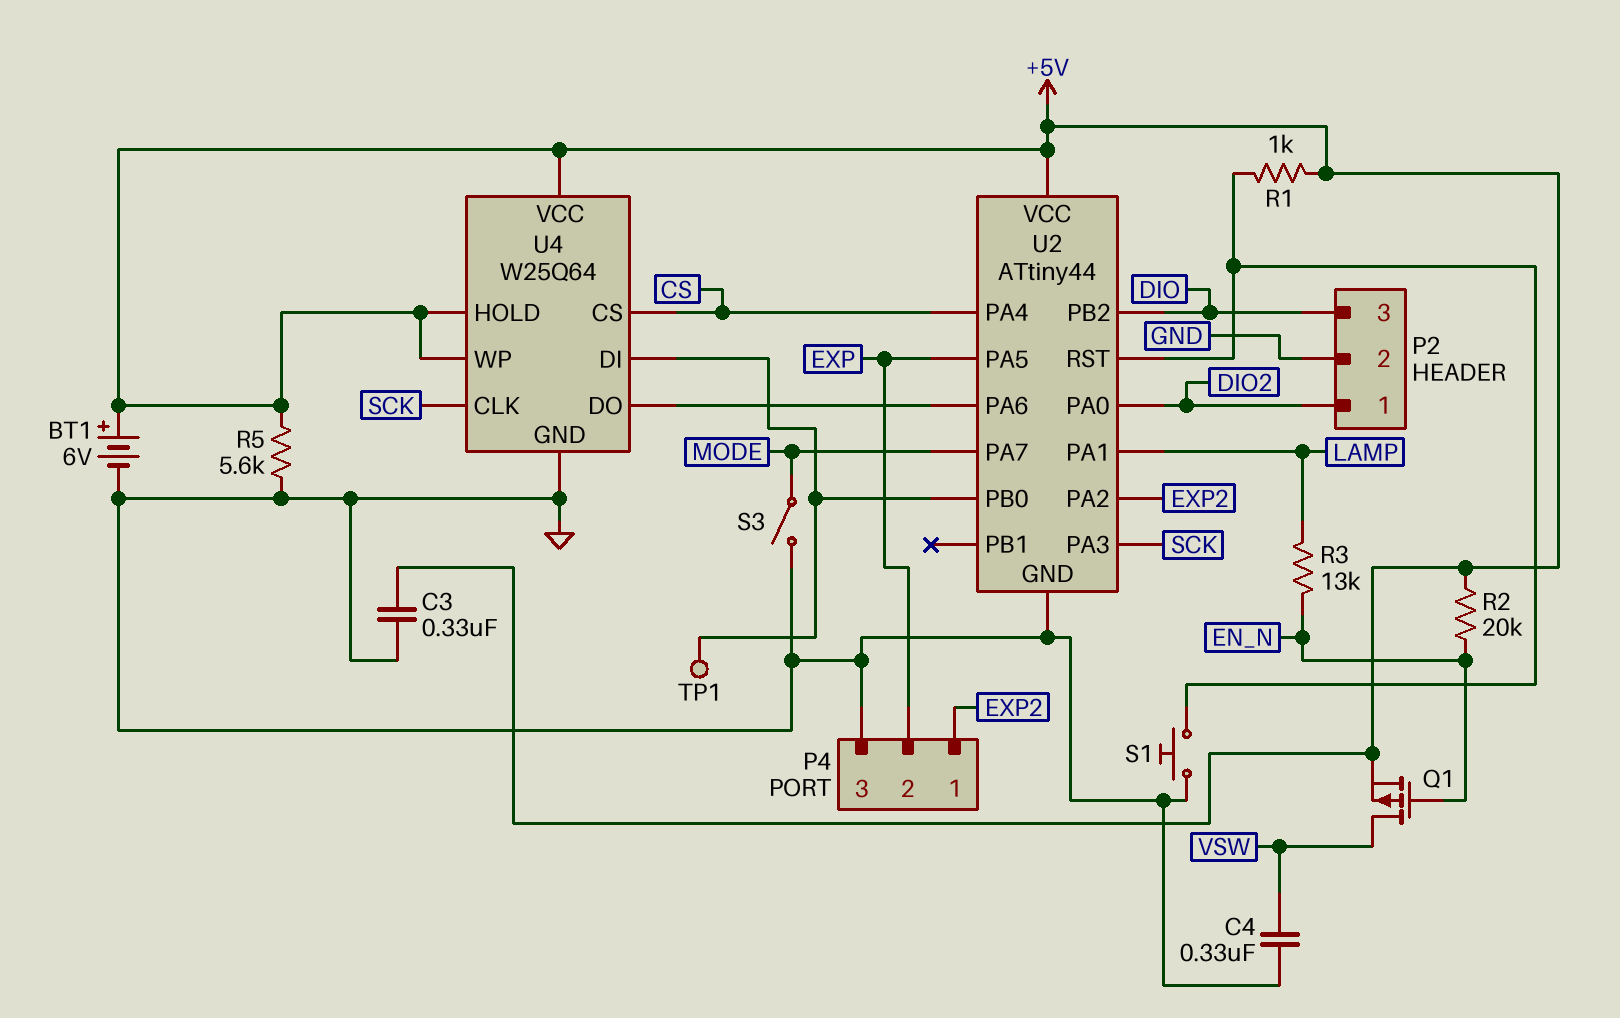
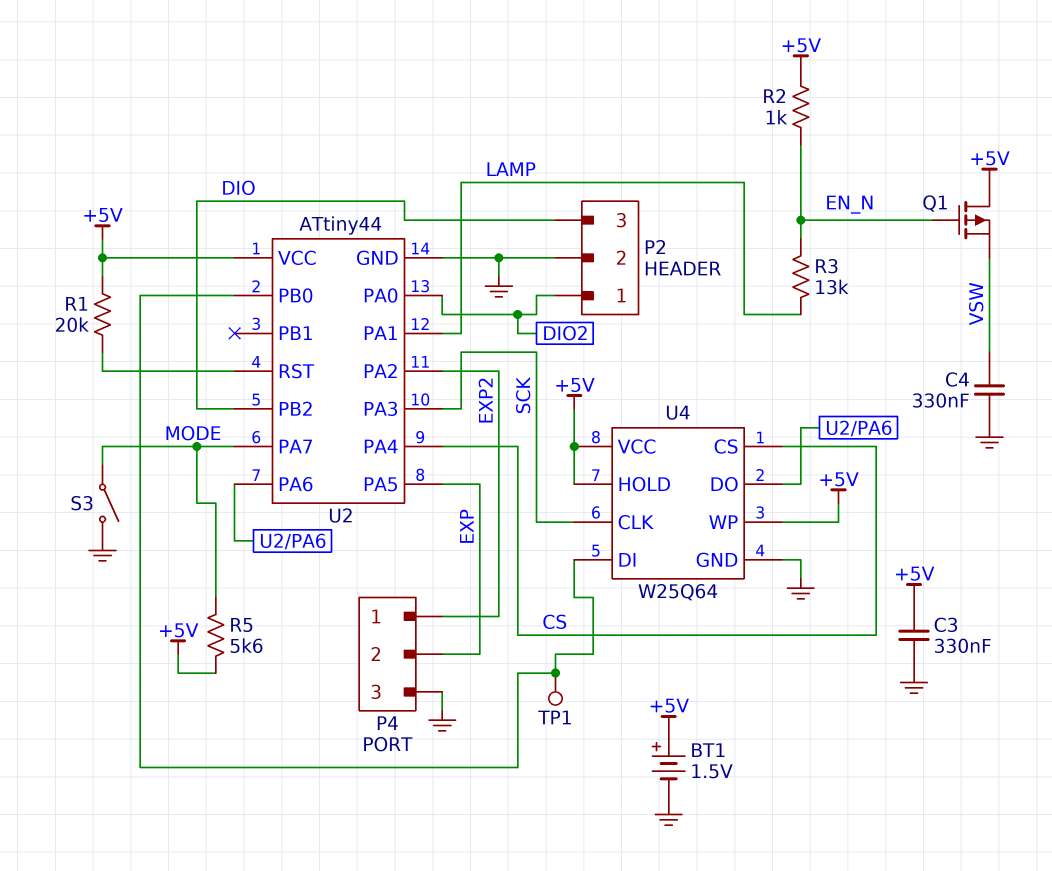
BT1: 6V (plus +5V, minus GND) -> 1.5V (plus +5V, minus GND)
Q1: PMOS (G EN_N, D VSW, S +5V) -> PMOS (G EN_N, D +5V, S VSW)
R1: 1k (+5V, U2/RST) -> 20k (+5V, U2/RST)
R2: 20k (+5V, EN_N) -> 1k (+5V, EN_N)
R5: 5.6k (+5V, GND) -> 5.6k (+5V, MODE)
S1: button (GND, U2/RST) -> none

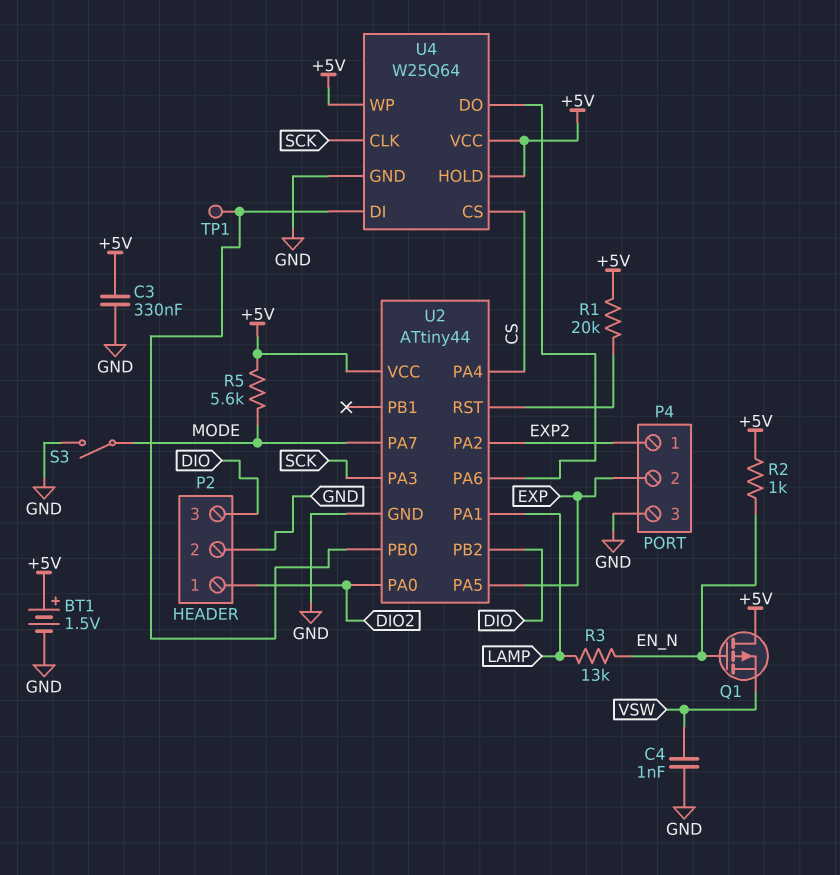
C4: 330nF (GND, VSW) -> 1nF (GND, VSW)

